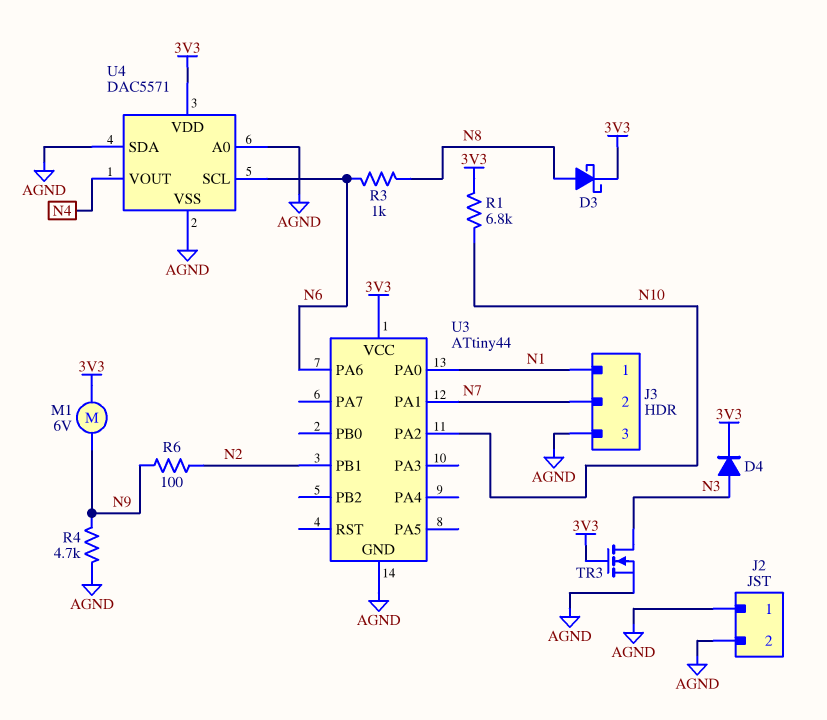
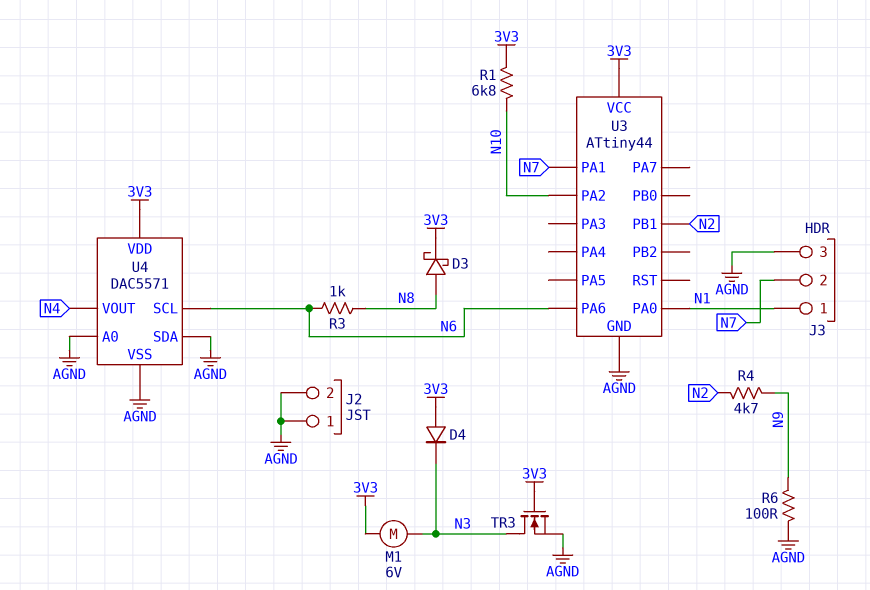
D4: diode (A N3, K 3V3) -> diode (A 3V3, K N3)
M1: motor 6V (3V3, N9) -> motor 6V (3V3, N3)
R4: 4.7k (AGND, N9) -> 4.7k (N2, N9)
R6: 100 (N2, N9) -> 100 (AGND, N9)

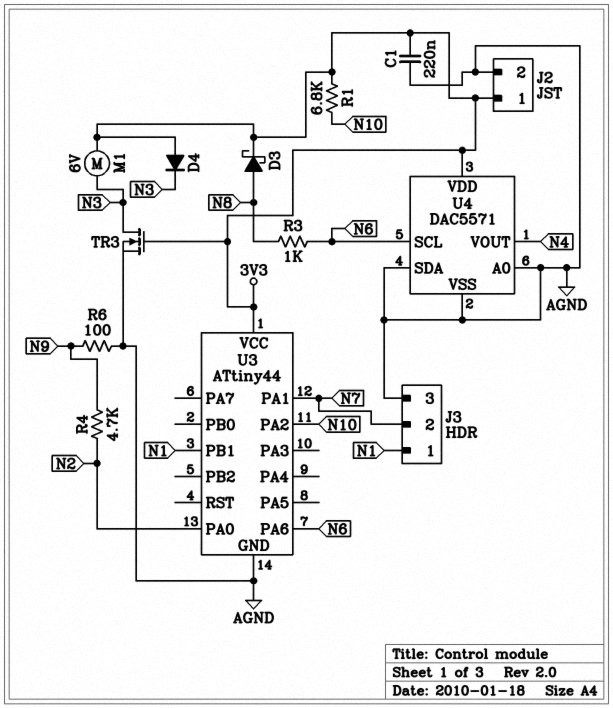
C1: none -> 220nF (3V3, AGND)
J2 pin 1: AGND -> 3V3
U3 pin PA0: N1 -> N2
U3 pin PB1: N2 -> N1

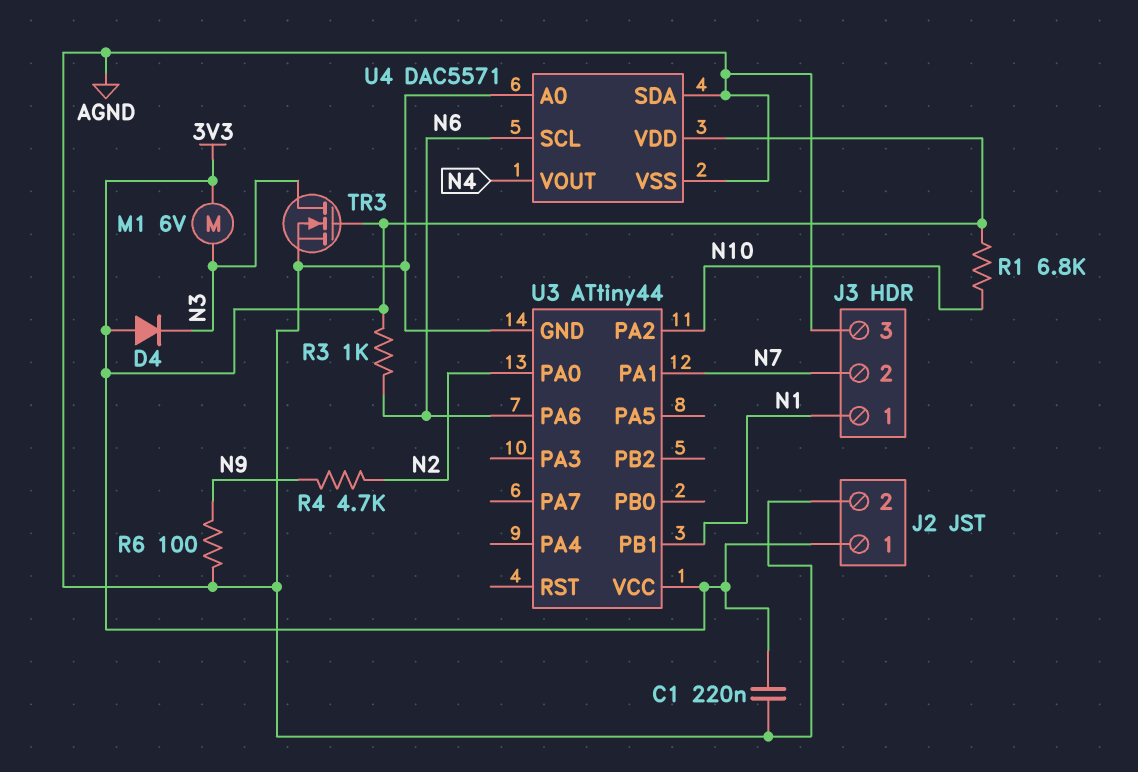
D3: schottky (A N8, K 3V3) -> none
R3: 1k (N6, N8) -> 1k (3V3, N6)

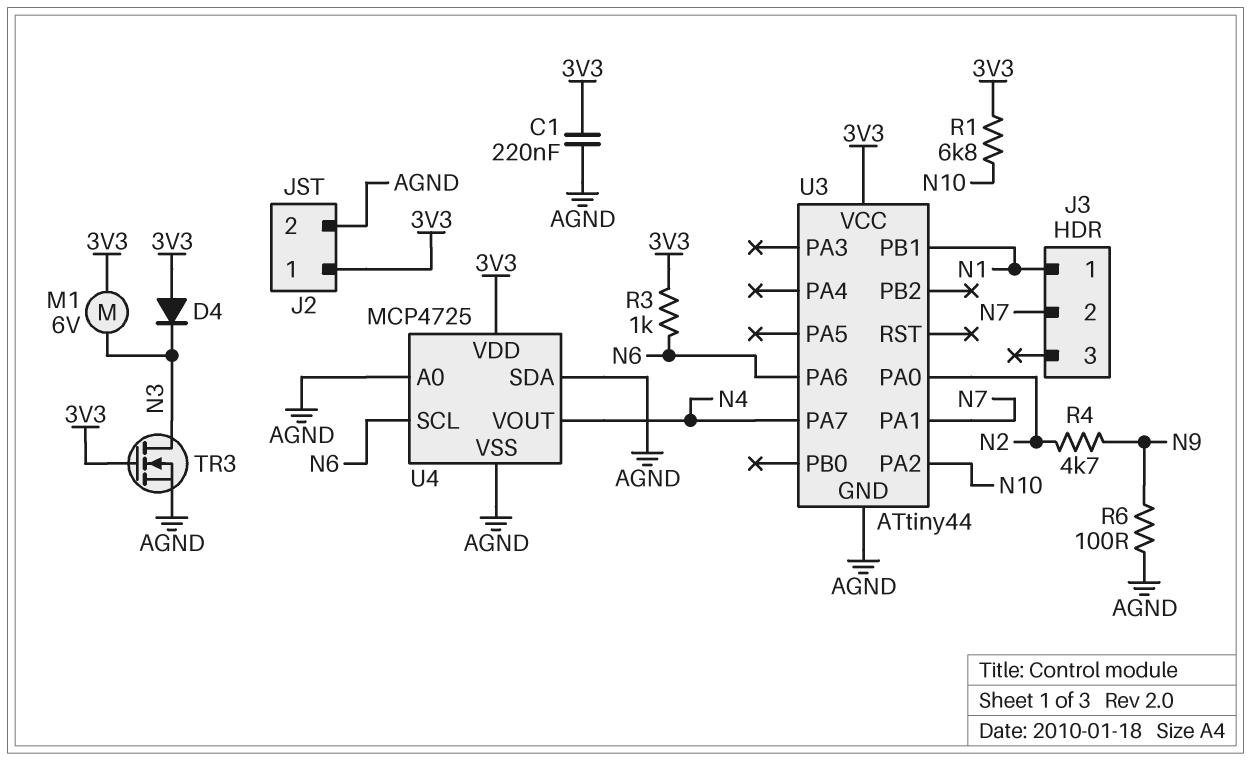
J3 pin 3: AGND -> none
U3 pin PA7: none -> N4
U4: DAC5571 -> MCP4725

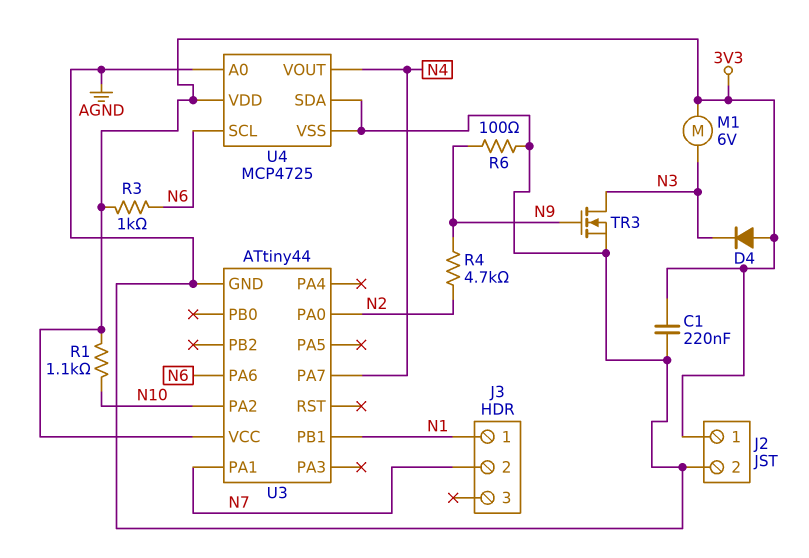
R1: 6.8k (3V3, N10) -> 1.1k (3V3, N10)
TR3: NMOS (G 3V3, D N3, S AGND) -> NMOS (G N9, D N3, S AGND)

